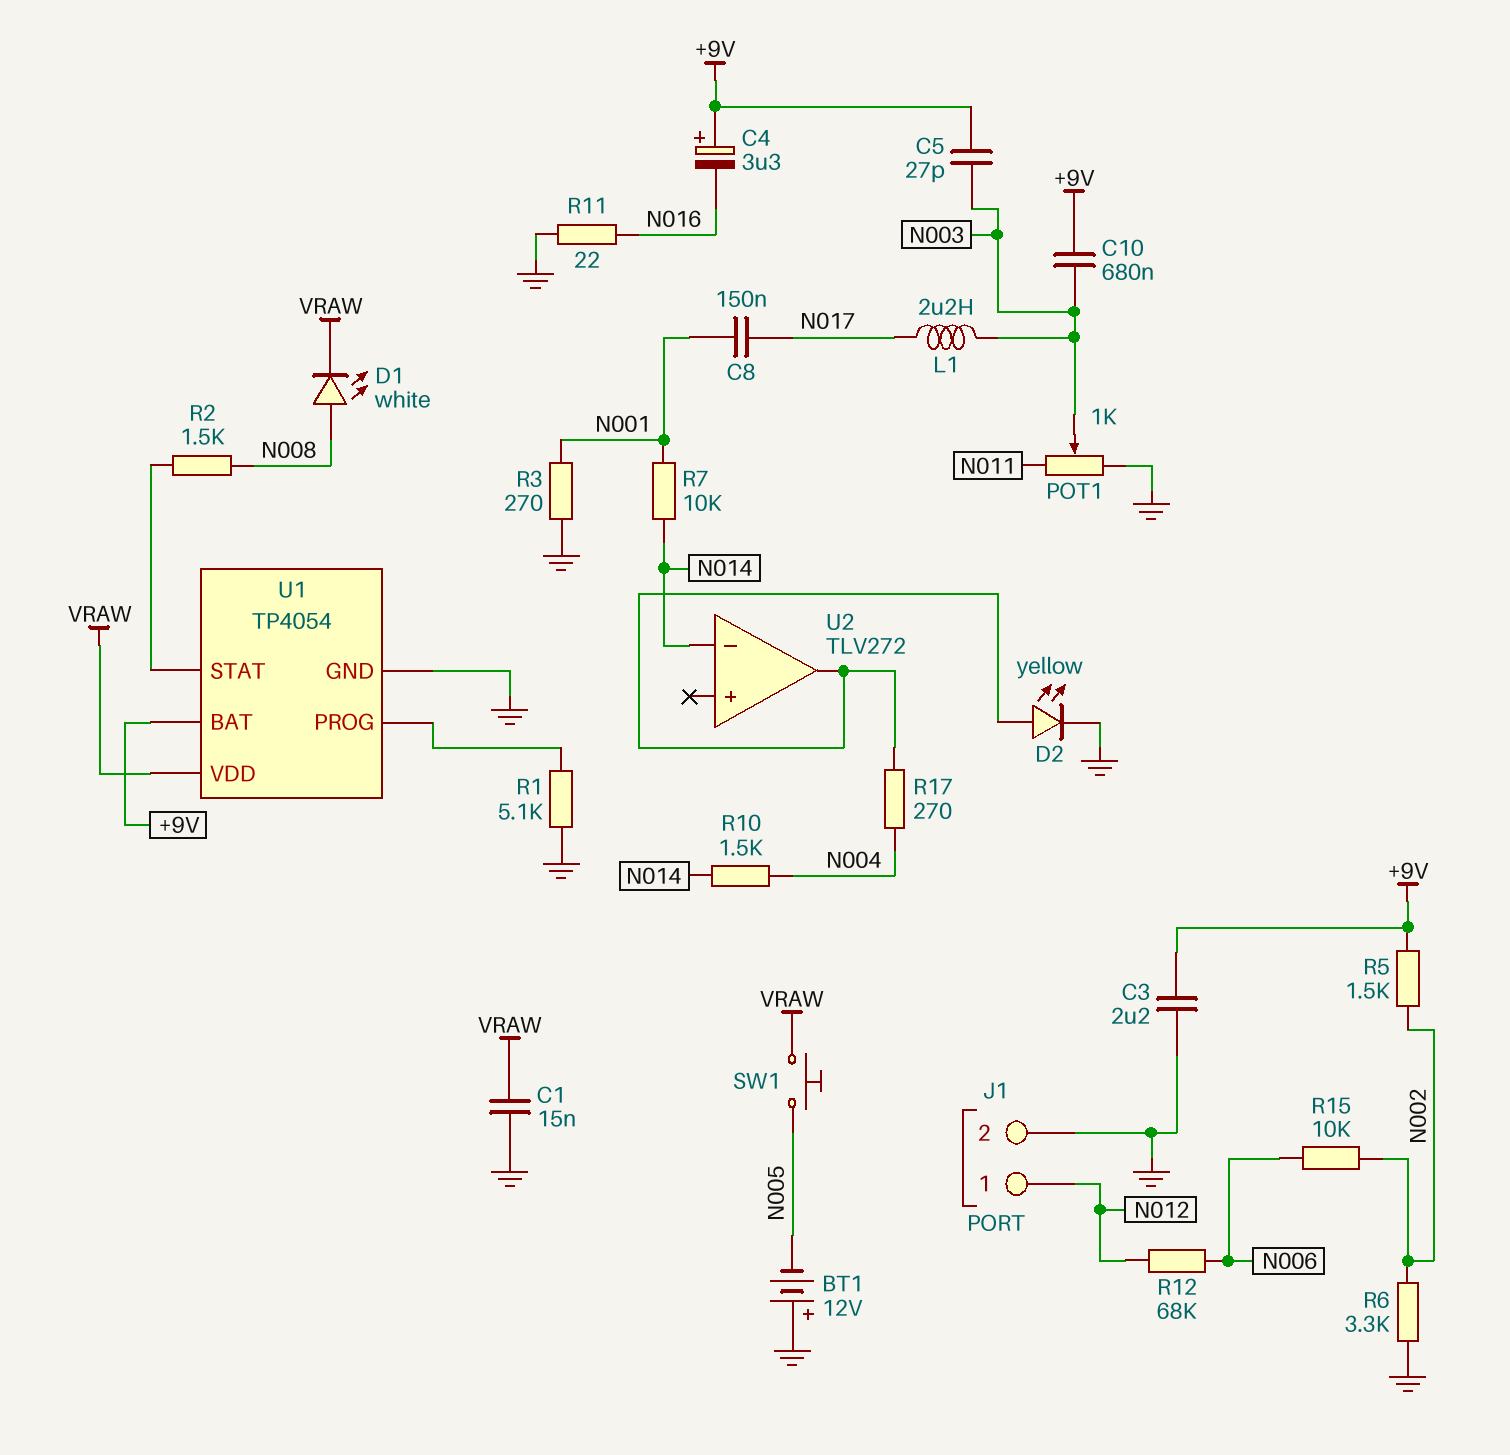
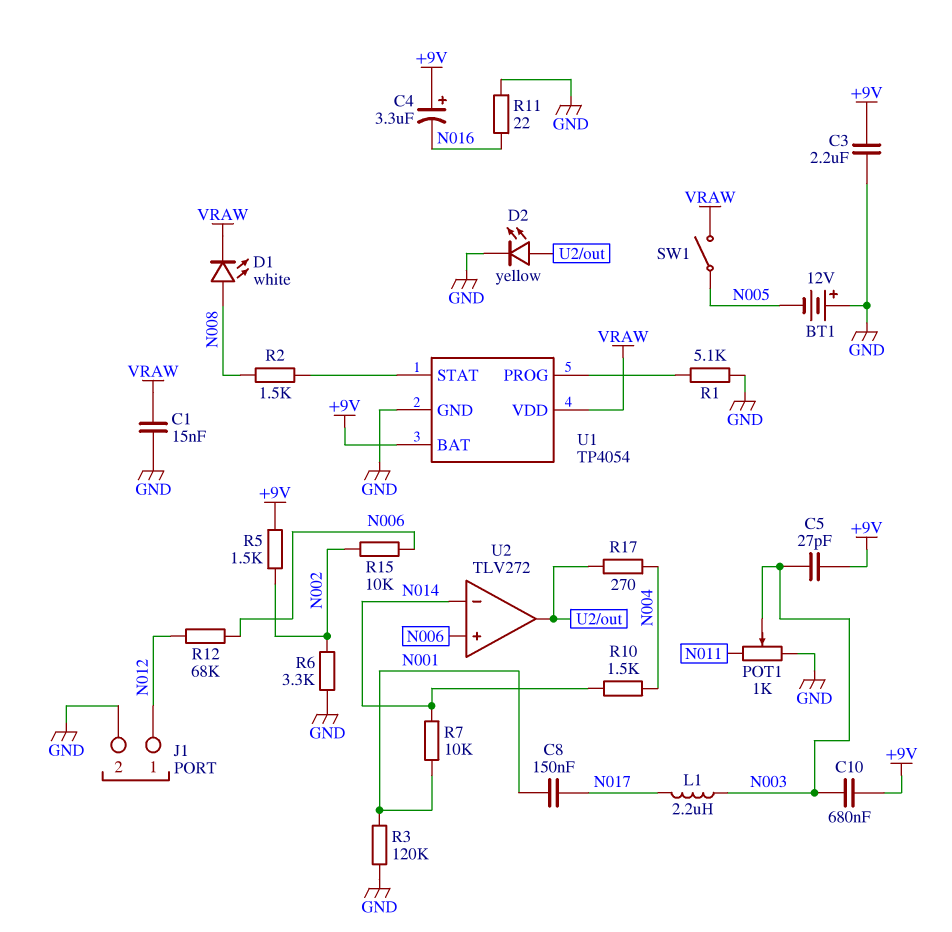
R3: 270 (GND, N001) -> 120k (GND, N001)
SW1: button (N005, VRAW) -> switch (N005, VRAW)
U2 pin in+: none -> N006

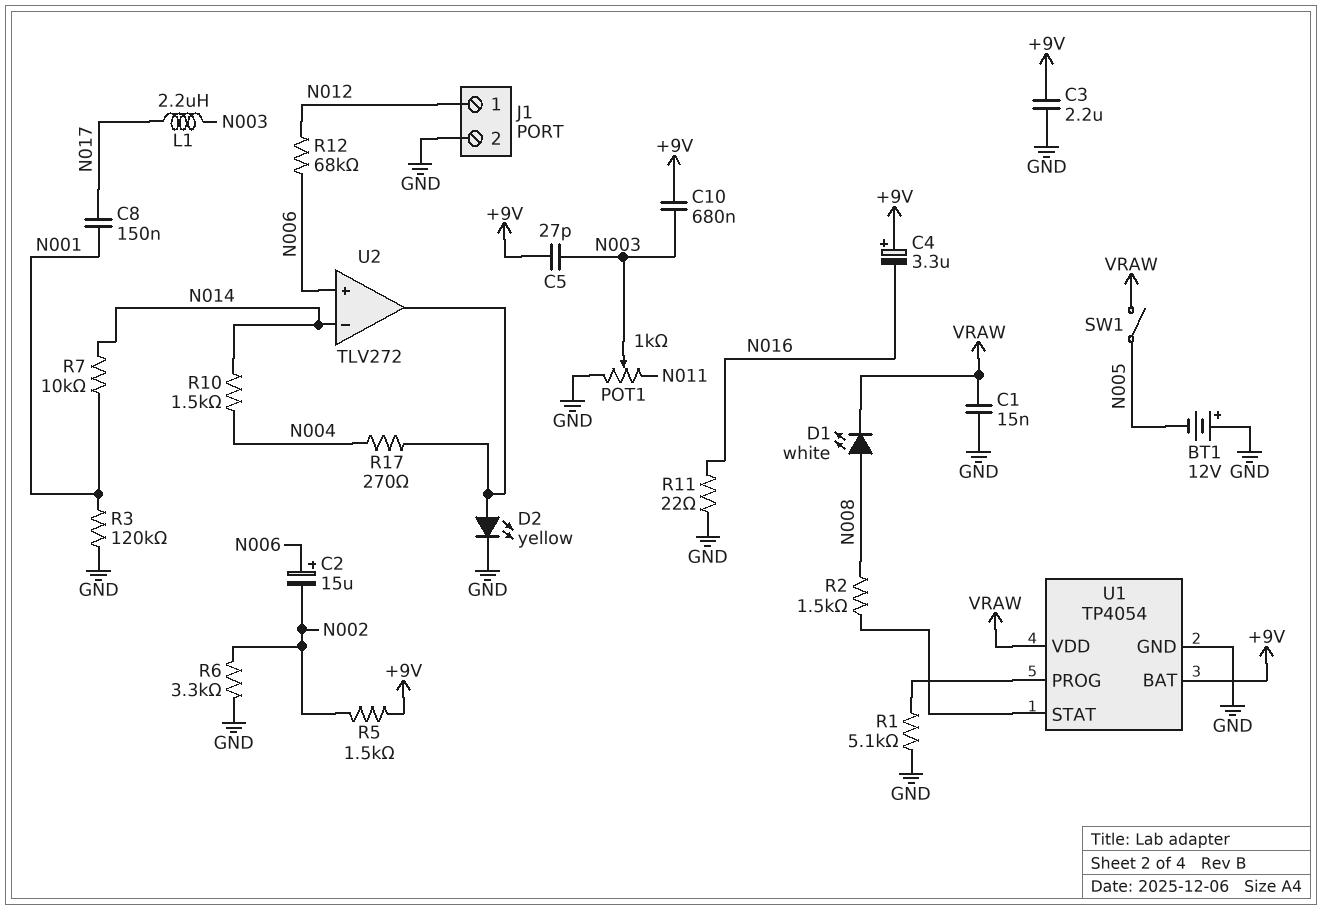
C2: none -> 15uF (plus N006, minus N002)
R15: 10k (N002, N006) -> none

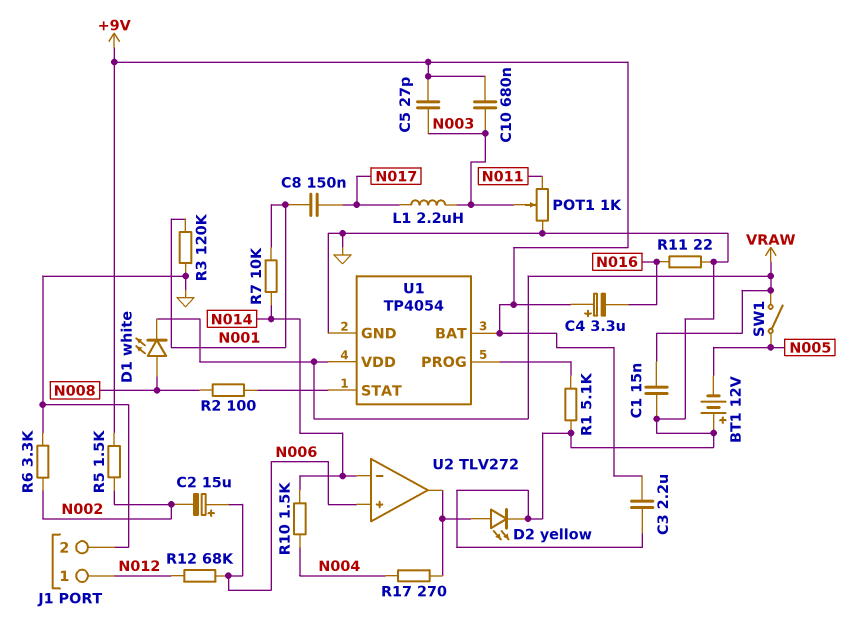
R2: 1.5k (N008, U1/STAT) -> 100 (N008, U1/STAT)

